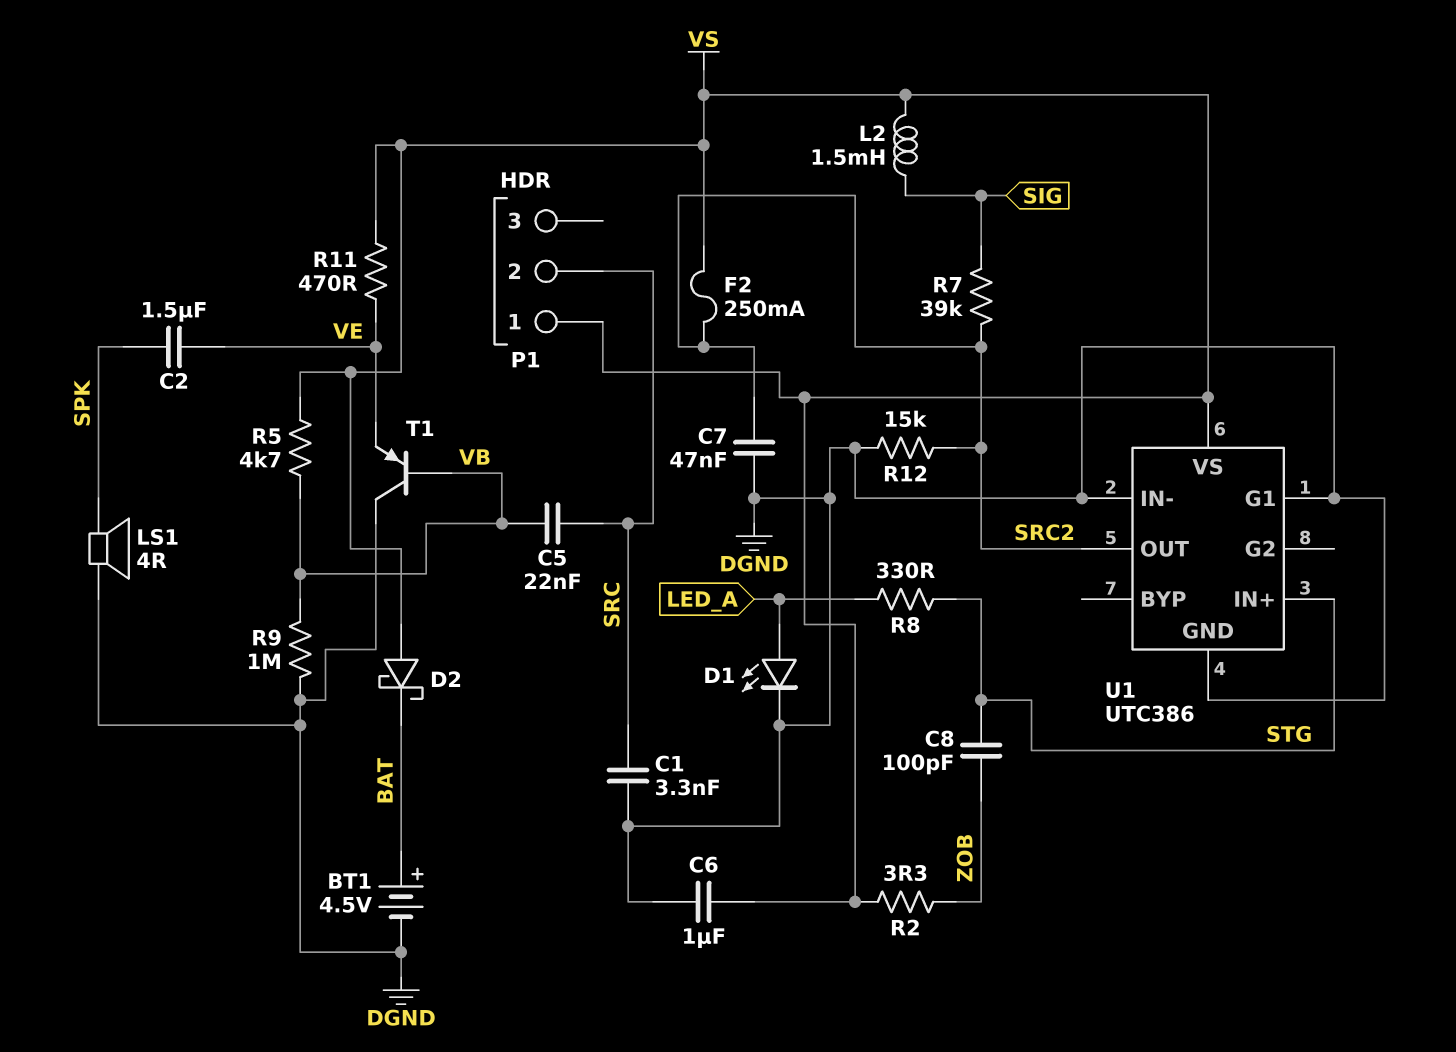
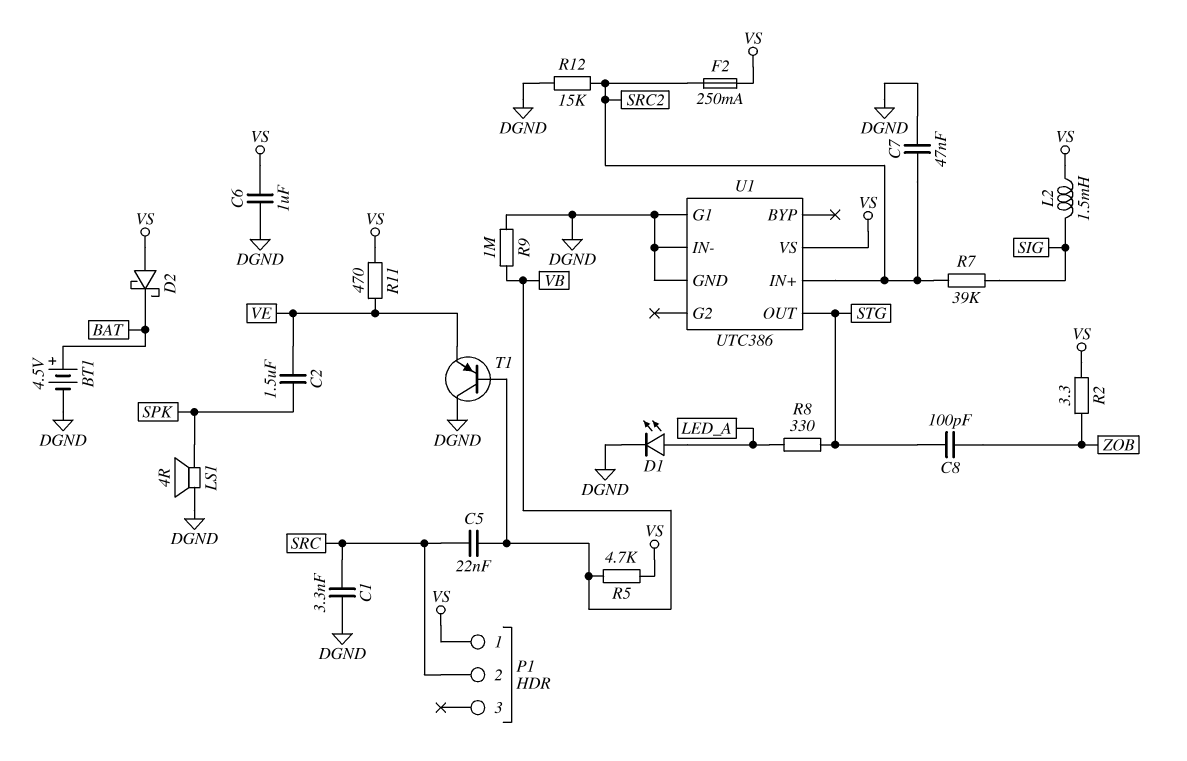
U1 pin IN+: STG -> SRC2
U1 pin OUT: SRC2 -> STG

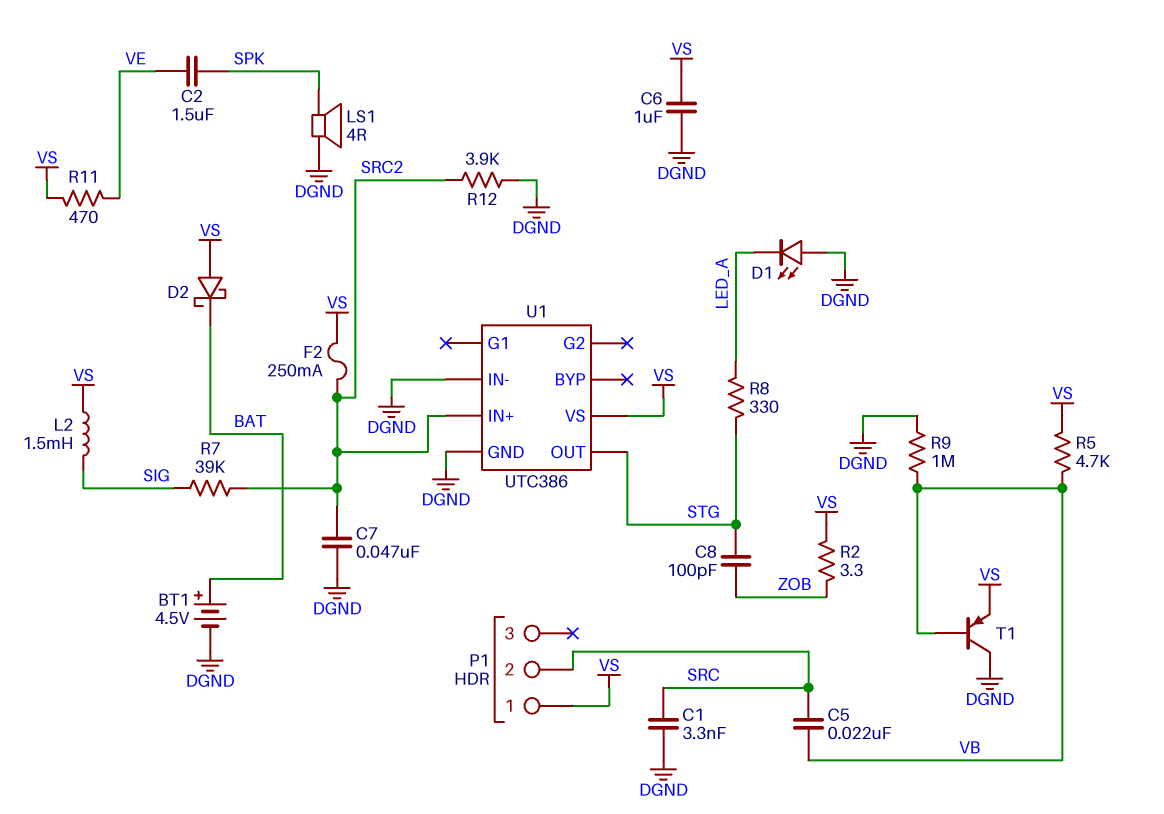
D1: LED (A LED_A, K DGND) -> LED (A DGND, K LED_A)
R12: 15k (DGND, SRC2) -> 3.9k (DGND, SRC2)
T1: PNP (B VB, C DGND, E VE) -> PNP (B VB, C DGND, E VS)
U1 pin G1: DGND -> none

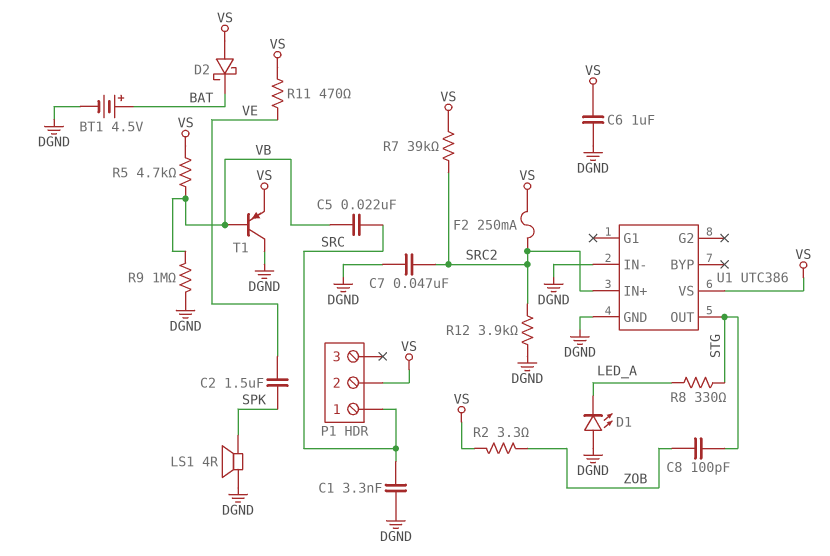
L2: 1.5mH (SIG, VS) -> none
P1 pin 1: VS -> SRC
P1 pin 2: SRC -> VS
R7: 39k (SIG, SRC2) -> 39k (SRC2, VS)

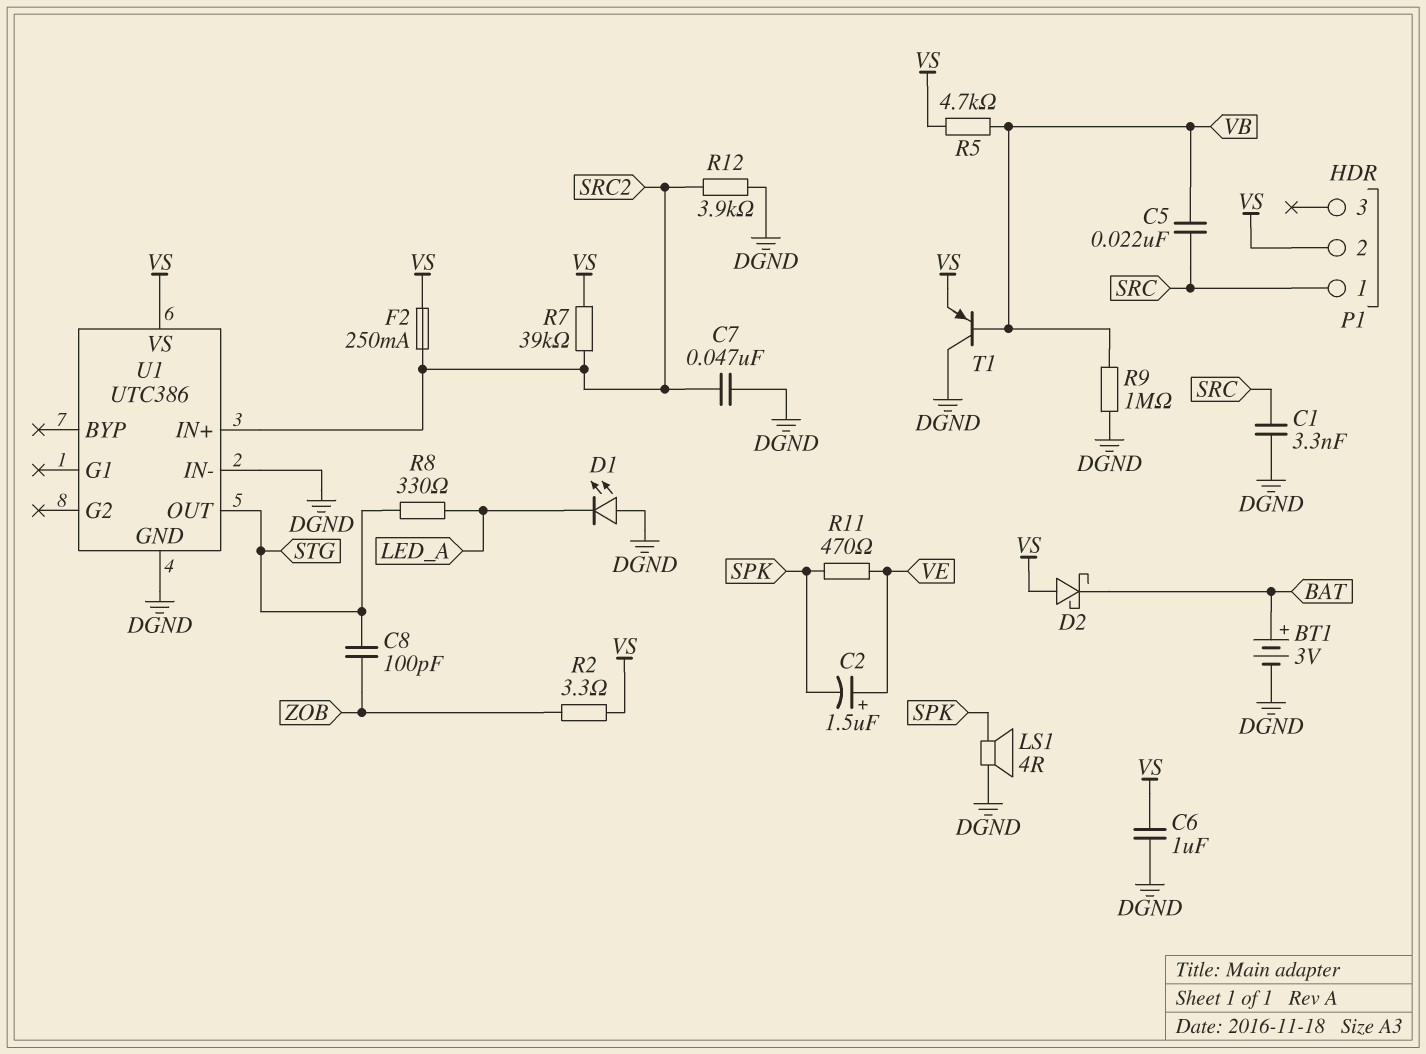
BT1: 4.5V (plus BAT, minus DGND) -> 3V (plus BAT, minus DGND)
C2: 1.5uF (SPK, VE) -> 1.5uF (plus VE, minus SPK)
R11: 470 (VE, VS) -> 470 (SPK, VE)

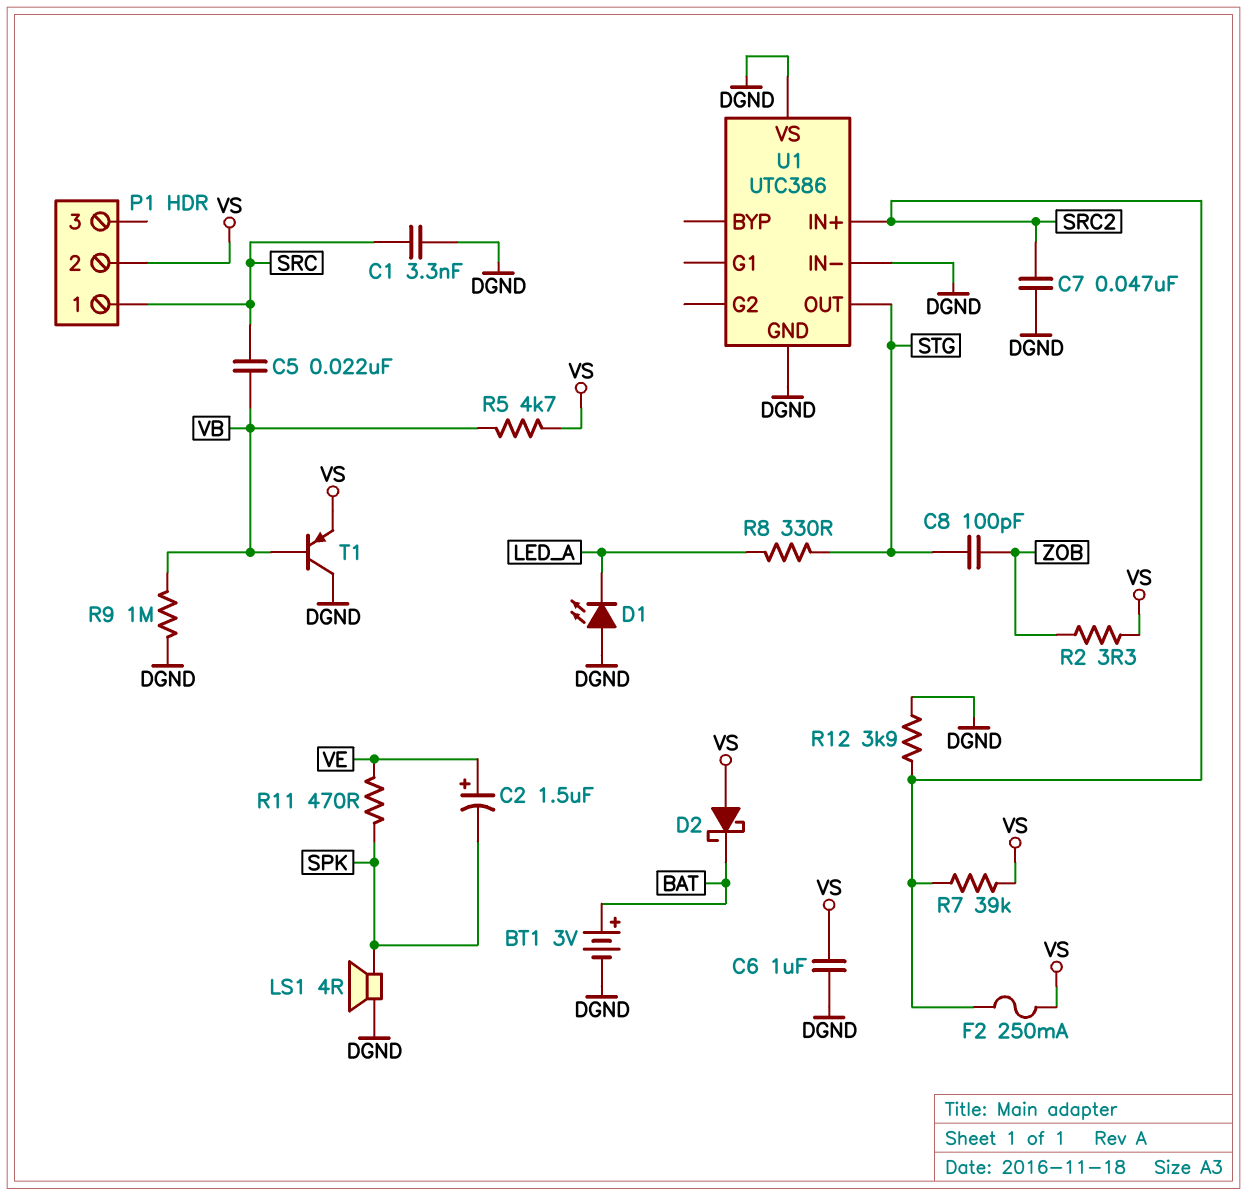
U1 pin VS: VS -> DGND

